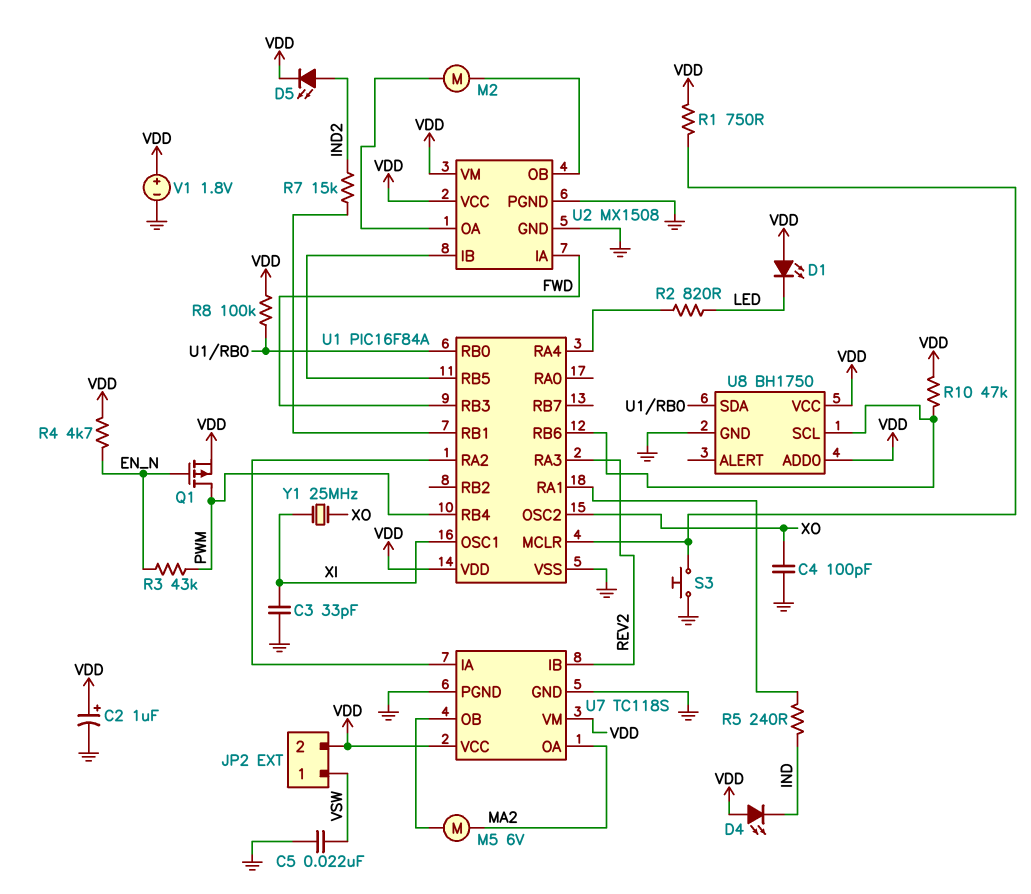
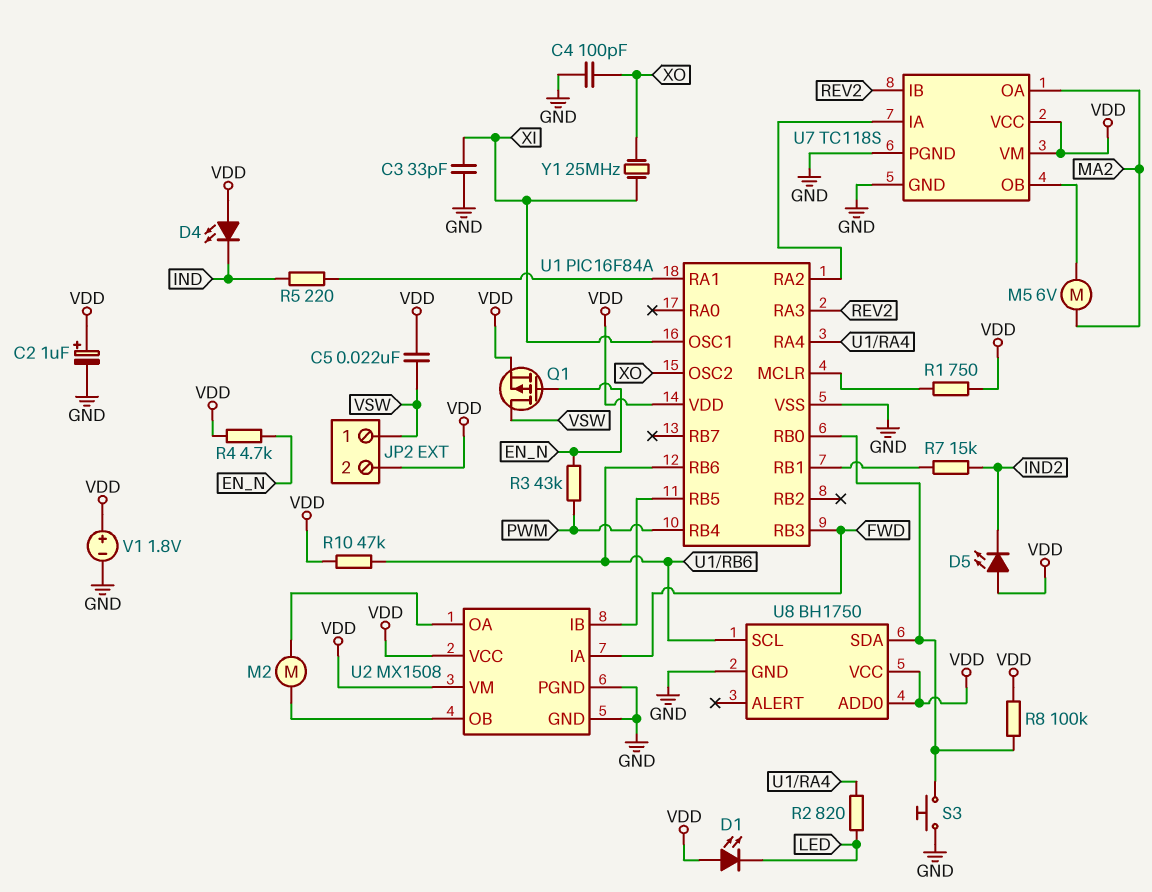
C5: 22nF (GND, VSW) -> 22nF (VDD, VSW)
D5: LED (A IND2, K VDD) -> LED (A VDD, K IND2)
Q1: PMOS (G EN_N, D PWM, S VDD) -> PMOS (G EN_N, D VSW, S VDD)
R5: 240 (IND, U1/RA1) -> 220 (IND, U1/RA1)
S3: button (GND, U1/MCLR) -> button (GND, U1/RB0)

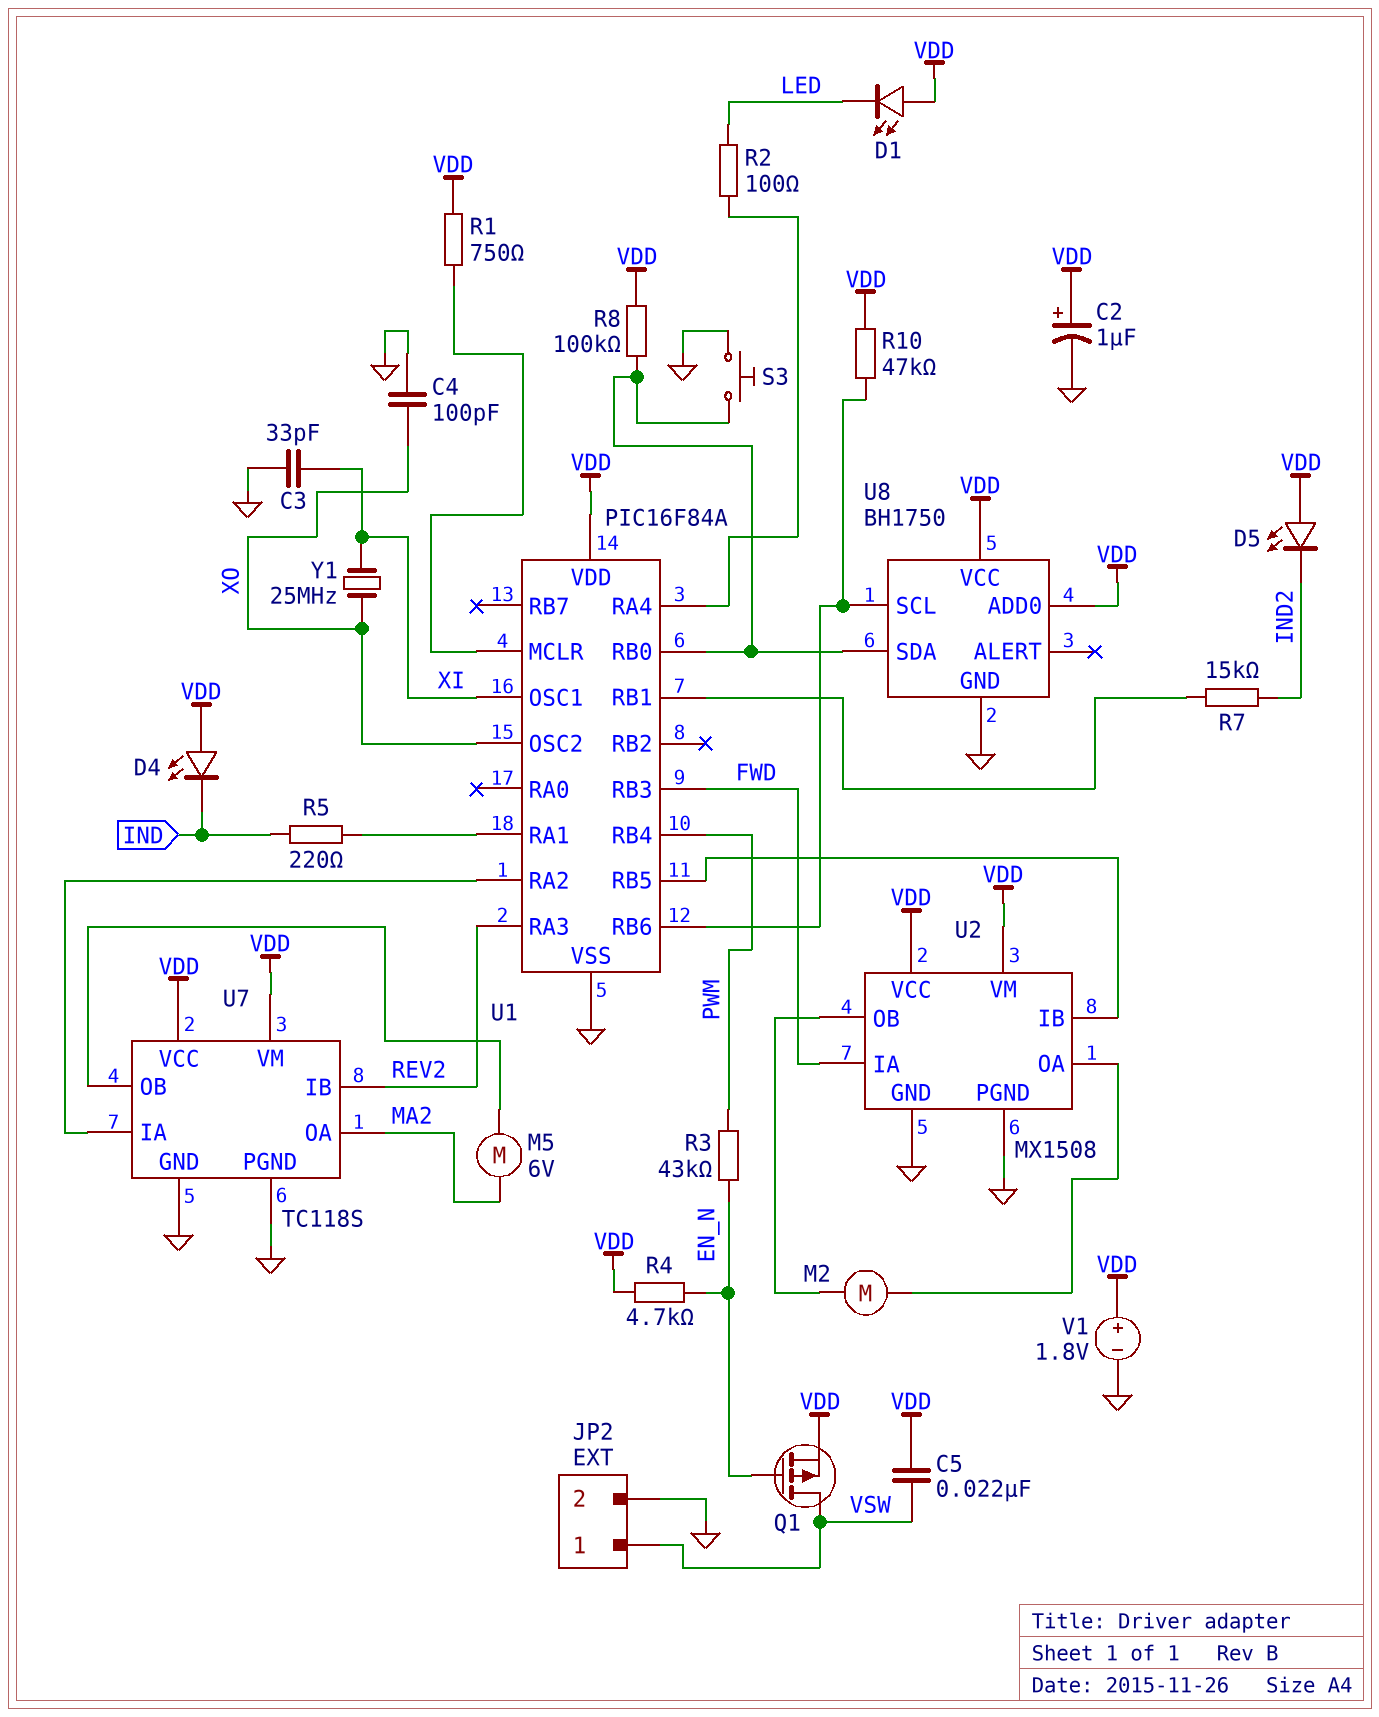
JP2 pin 2: VDD -> GND
R2: 820 (LED, U1/RA4) -> 100 (LED, U1/RA4)

